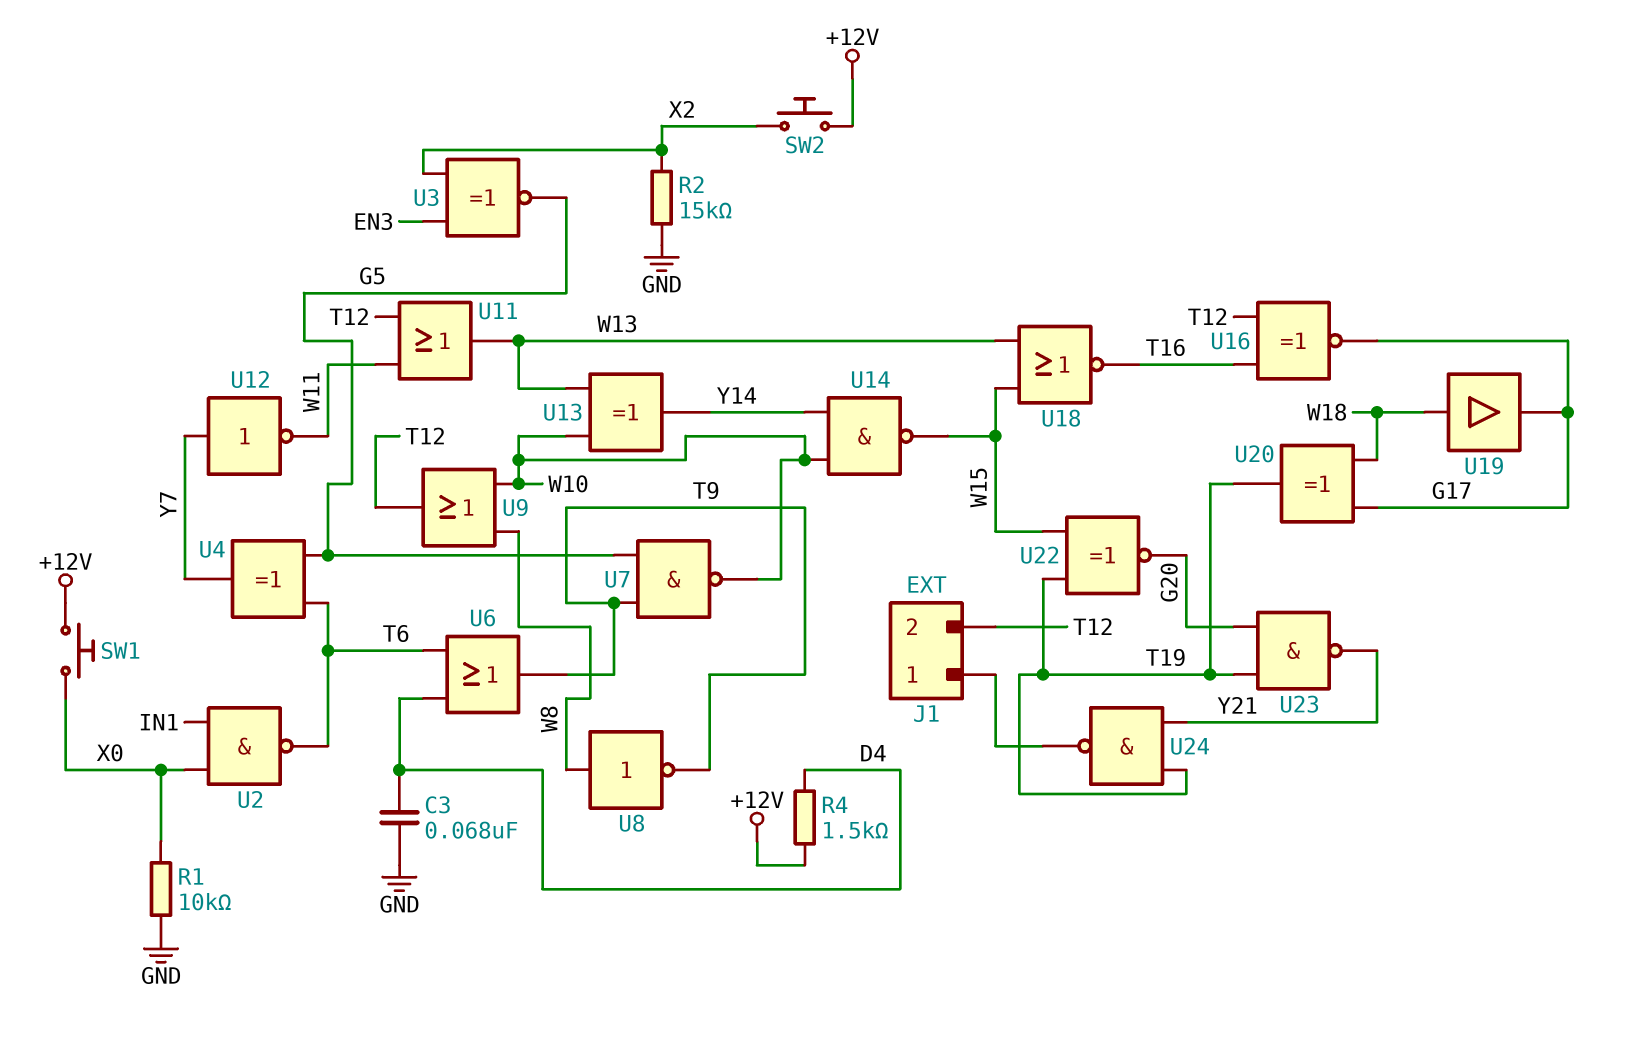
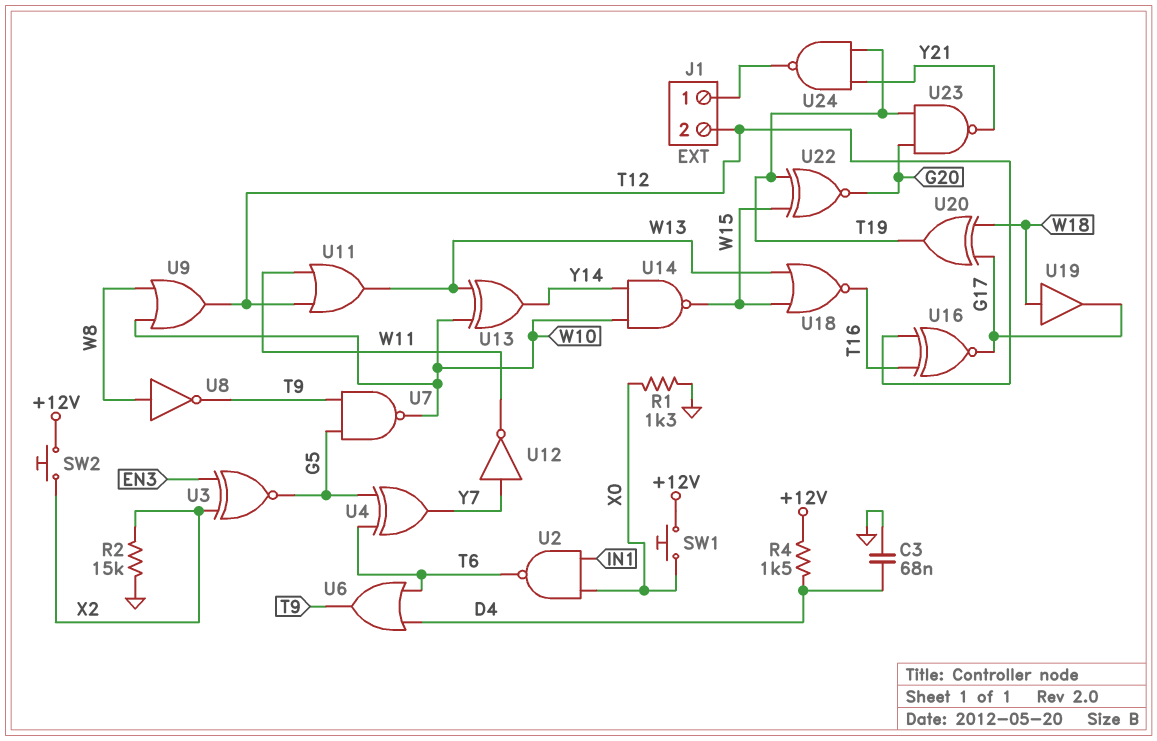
R1: 10k (GND, X0) -> 1.3k (GND, X0)

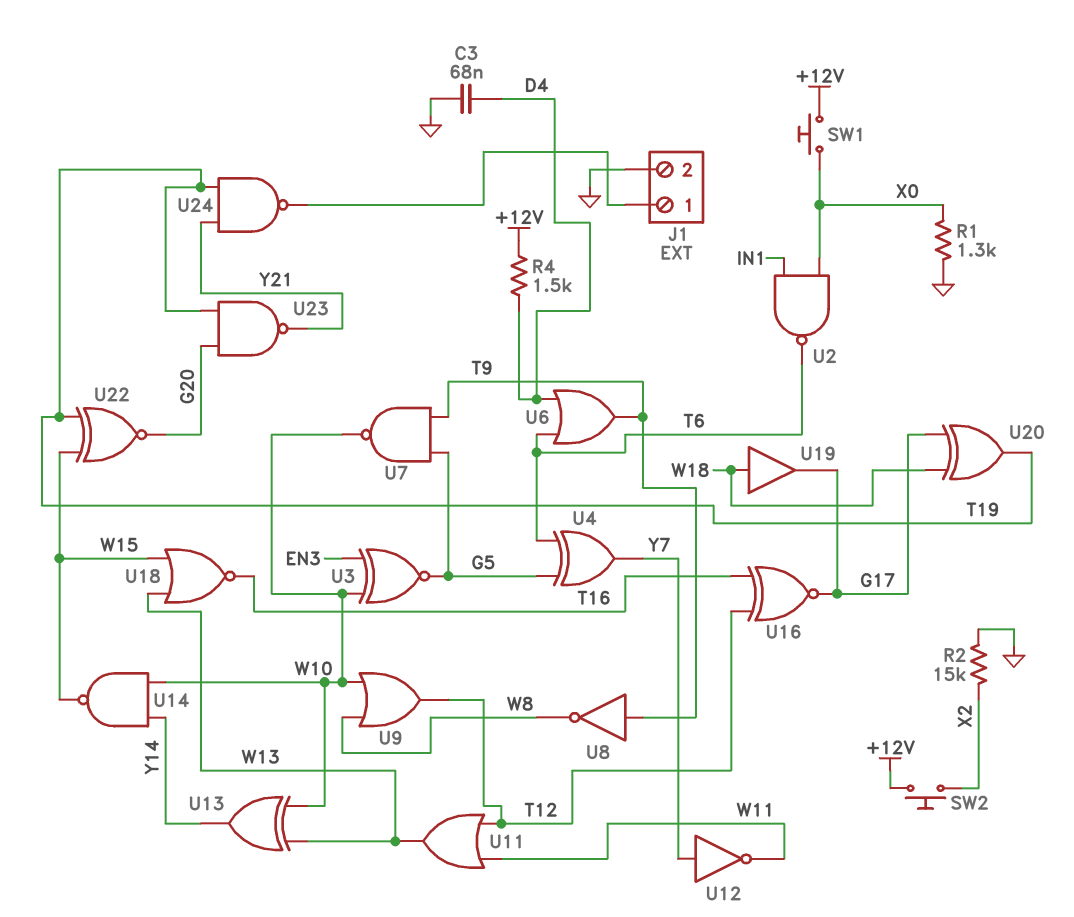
J1 pin 2: T12 -> GND
U3: XNOR (in EN3, in X2, out G5) -> XNOR (in EN3, in W10, out G5)
U8: NOT (in W8, out T9) -> NOT (in T9, out W8)

